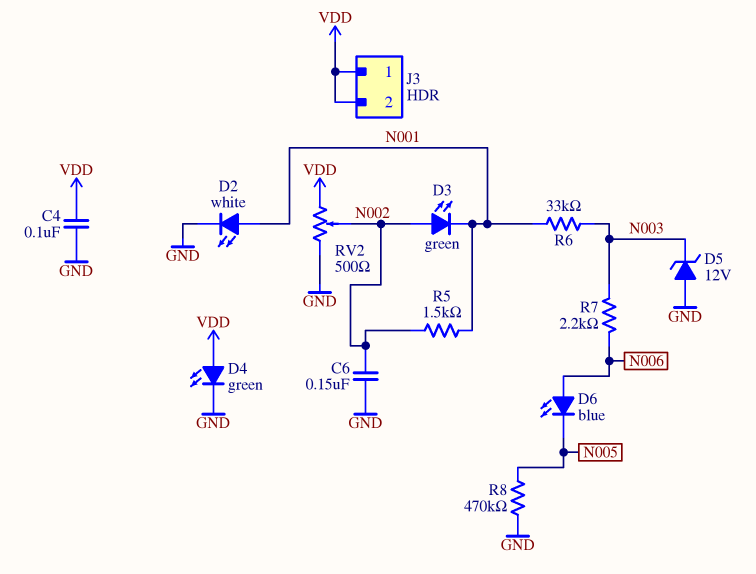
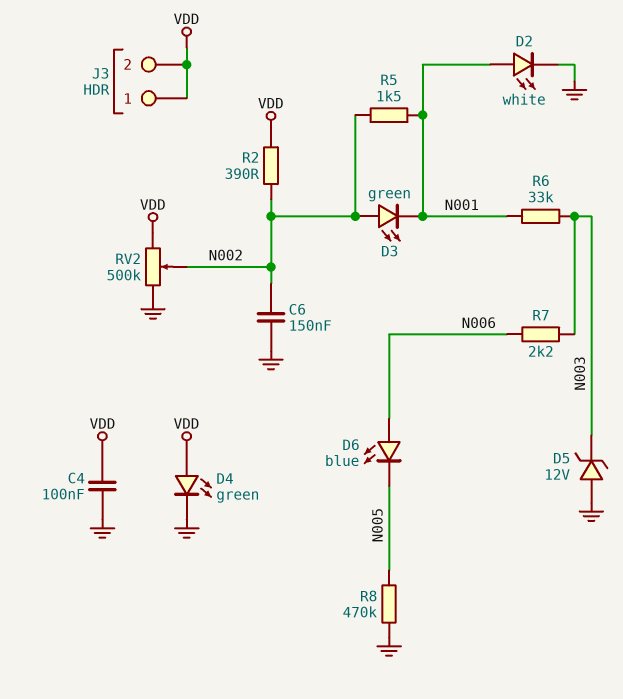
R2: none -> 390 (N002, VDD)
RV2: 500 (GND, VDD, wiper N002) -> 500k (GND, VDD, wiper N002)

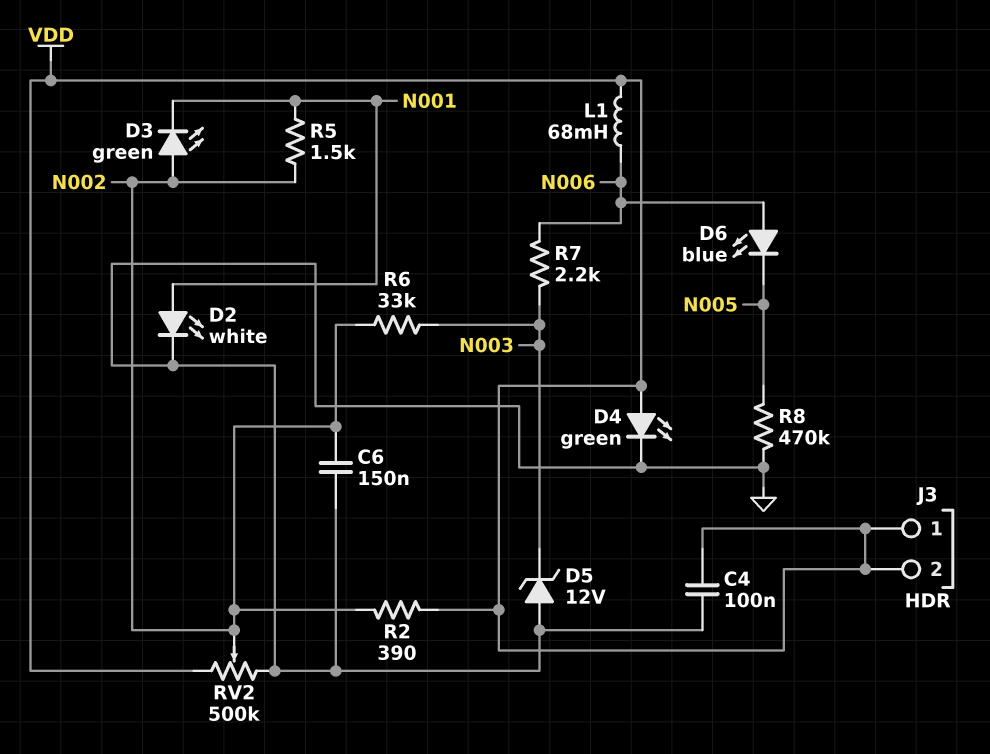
L1: none -> 68mH (N006, VDD)
R6: 33k (N001, N003) -> 33k (N002, N003)

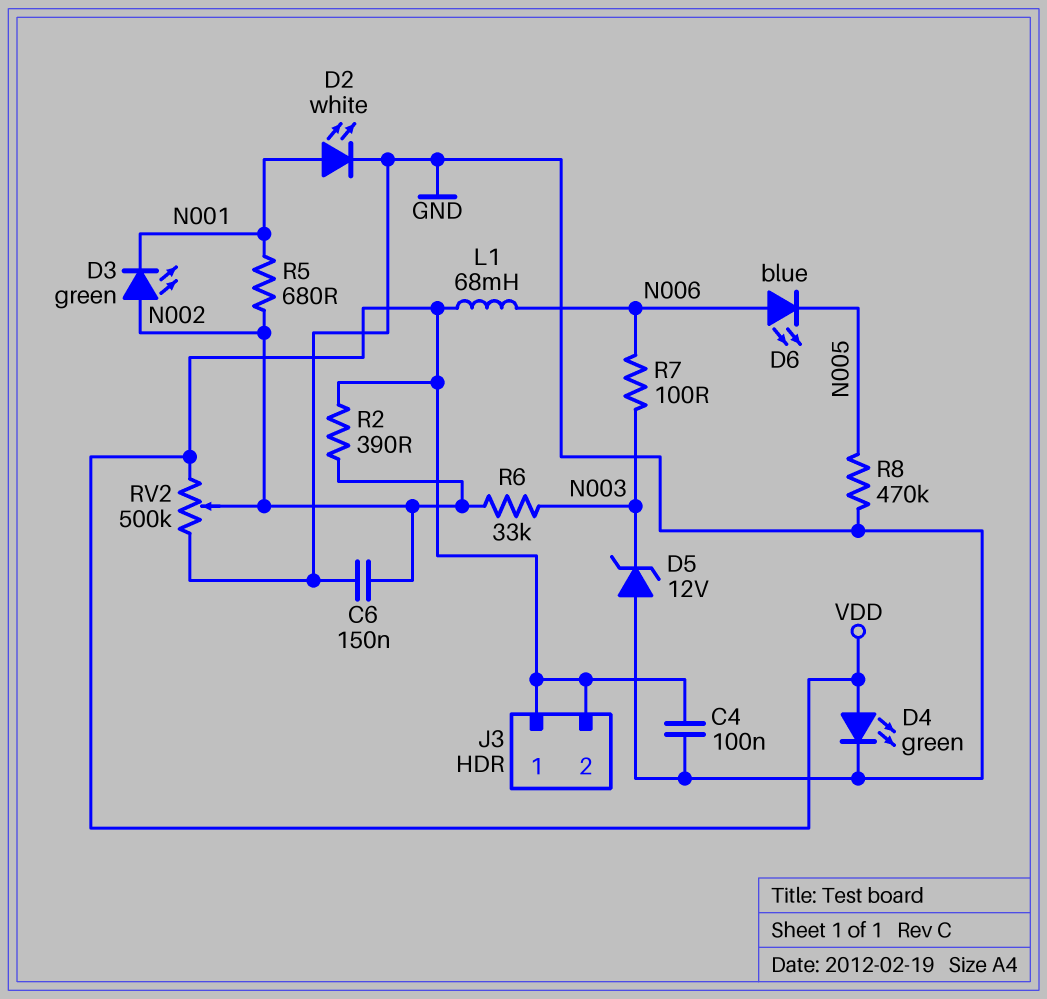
R5: 1.5k (N001, N002) -> 680 (N001, N002)
R7: 2.2k (N003, N006) -> 100 (N003, N006)

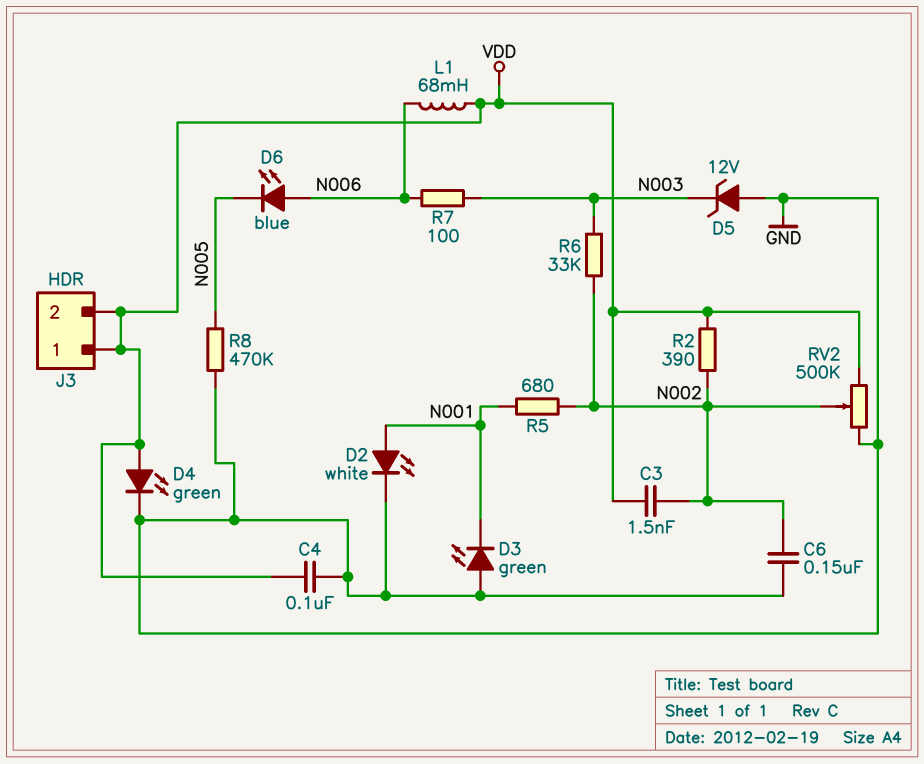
C3: none -> 1.5nF (N002, VDD)
D3: LED green (A N002, K N001) -> LED green (A GND, K N001)

